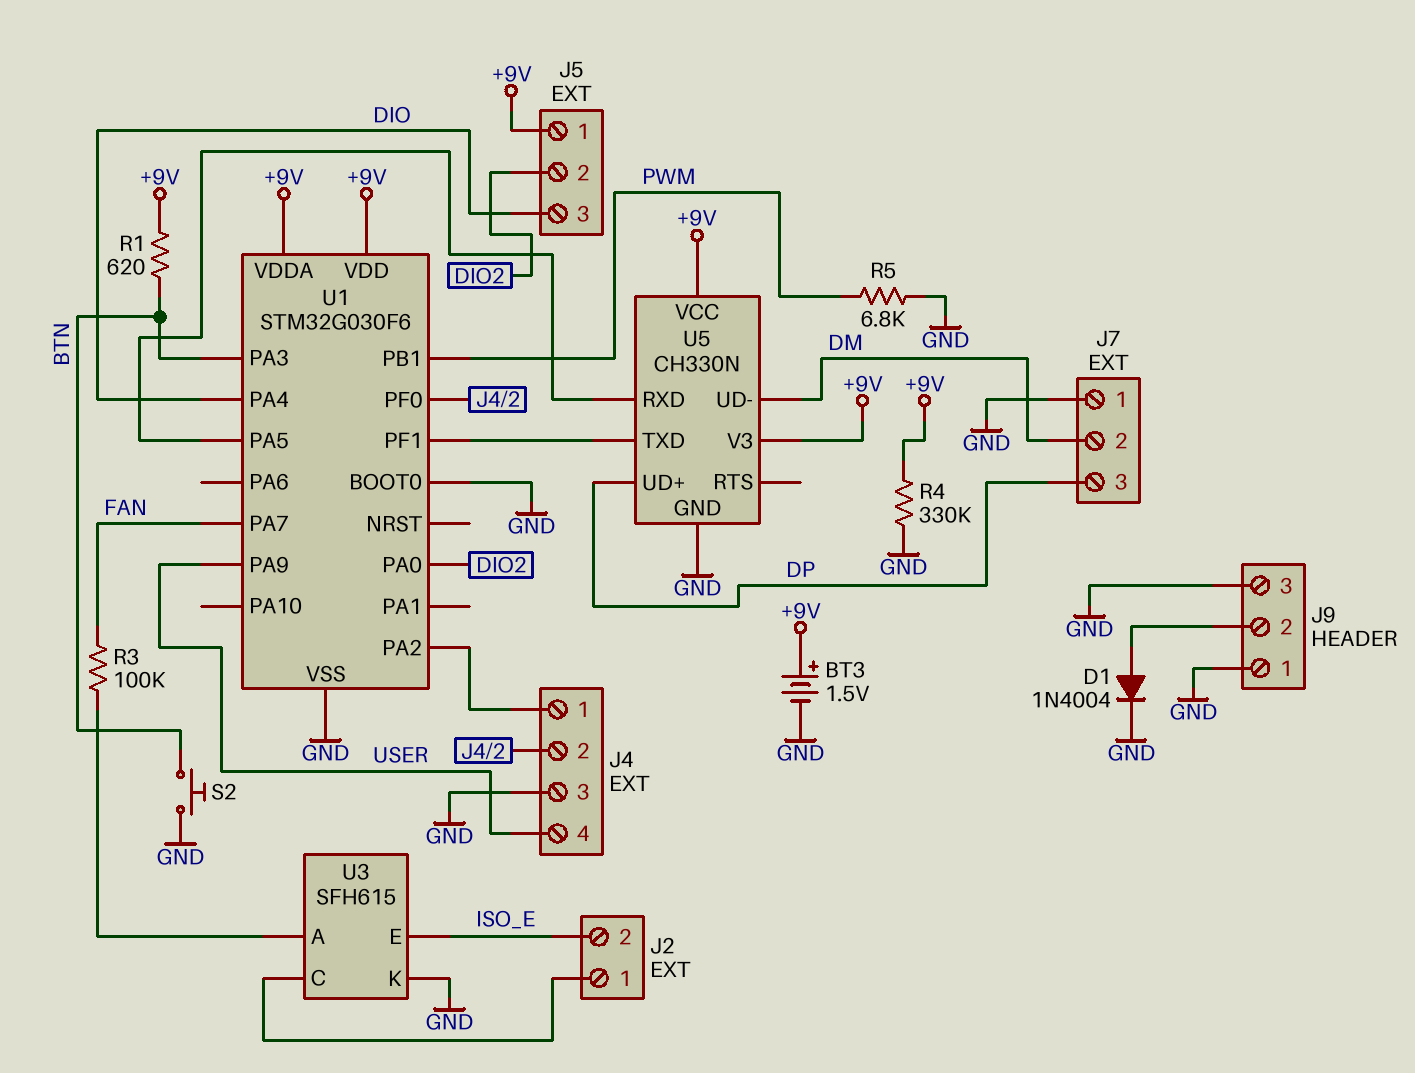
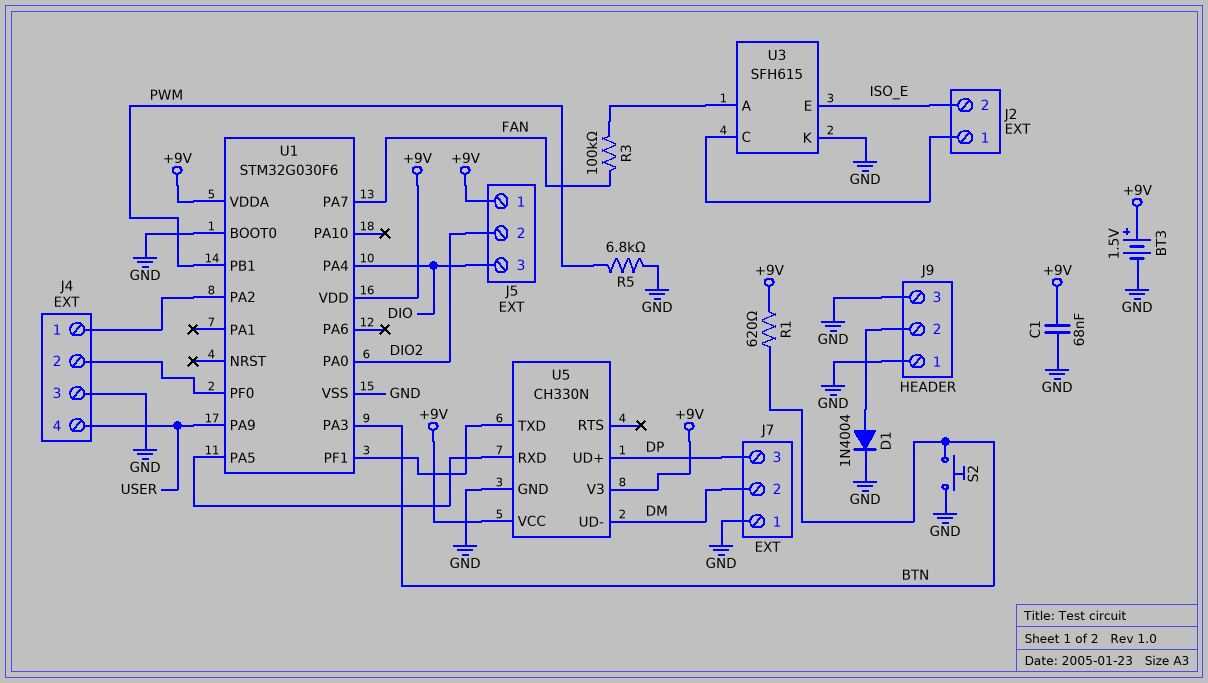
C1: none -> 68nF (+9V, GND)
R4: 330k (+9V, GND) -> none

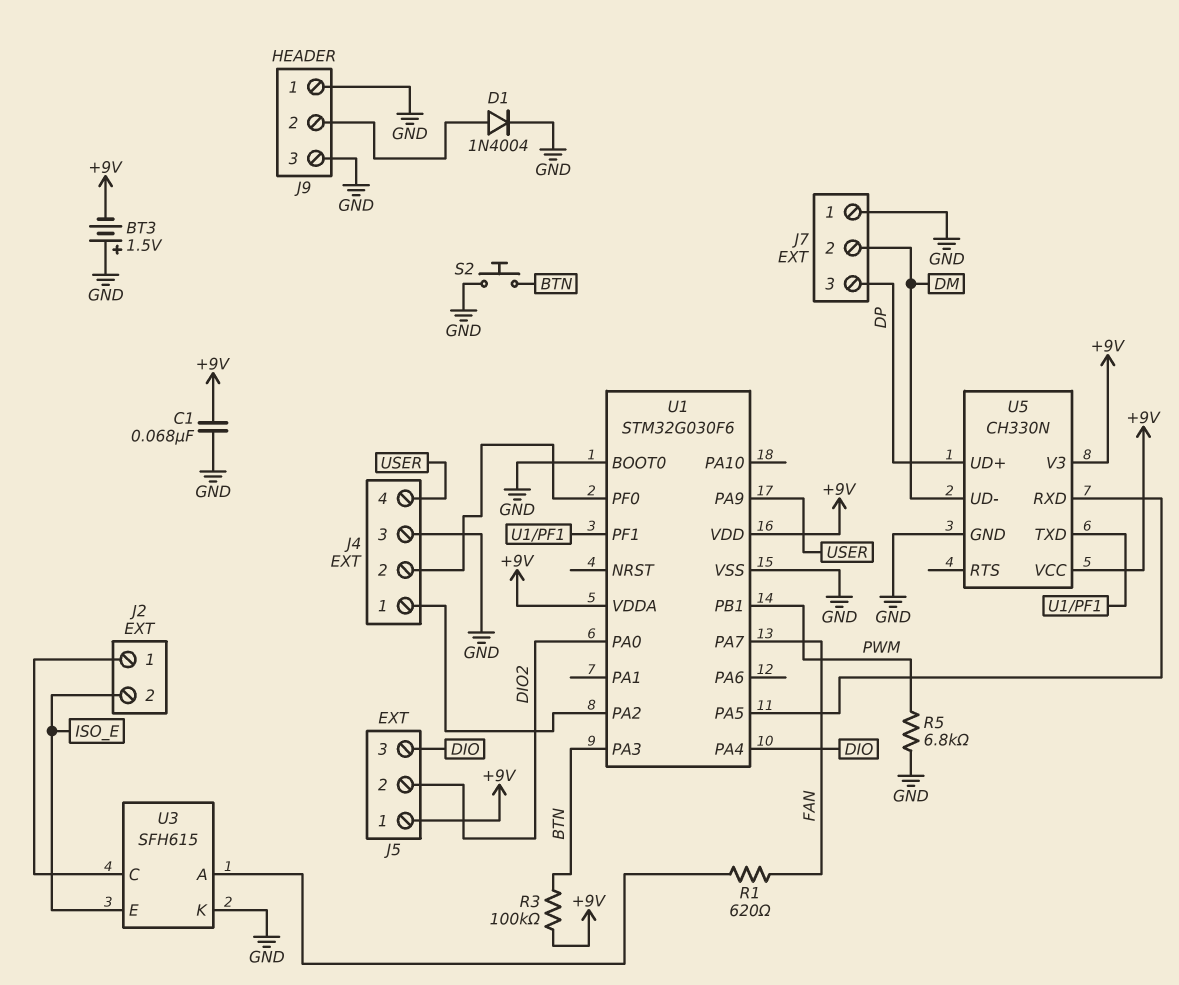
BT3: 1.5V (plus +9V, minus GND) -> 1.5V (plus GND, minus +9V)
R1: 620 (+9V, BTN) -> 620 (FAN, U3/A)
R3: 100k (FAN, U3/A) -> 100k (+9V, BTN)

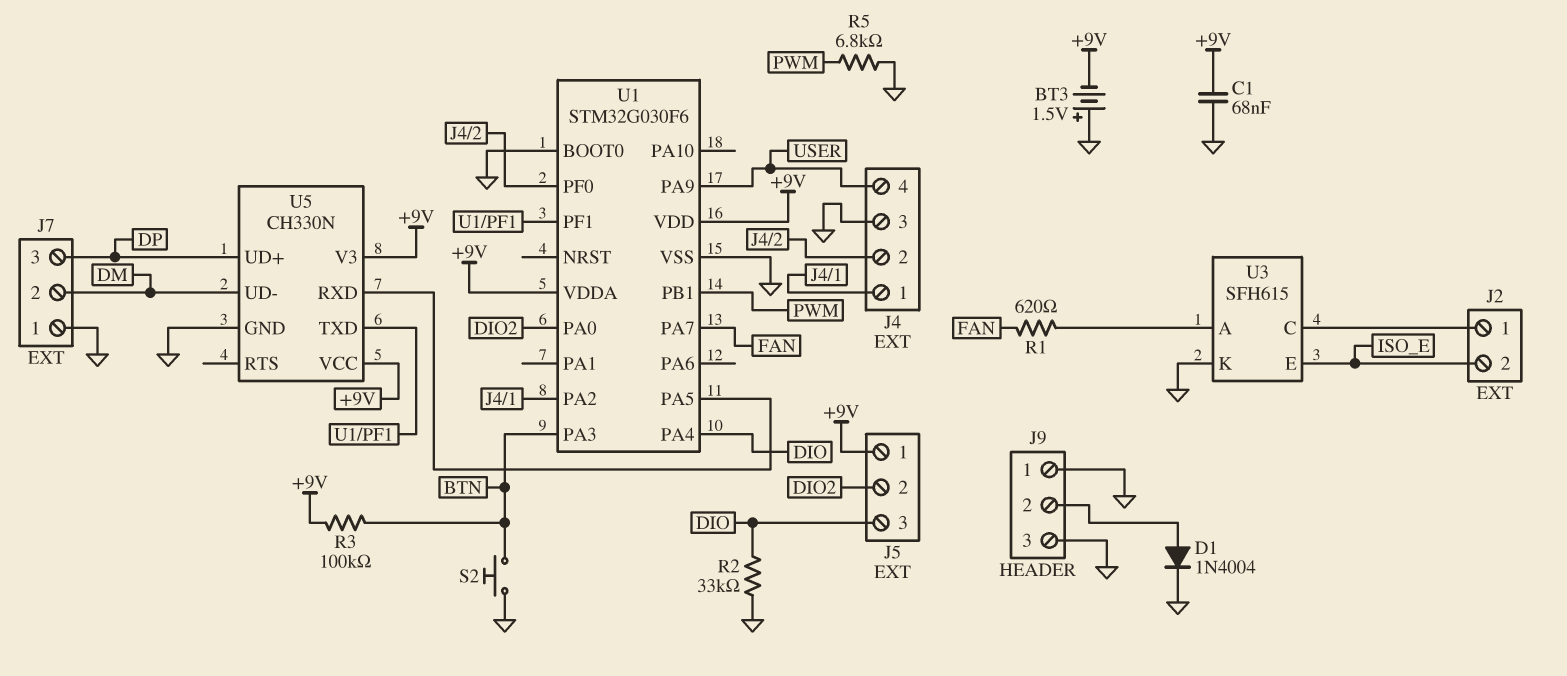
R2: none -> 33k (DIO, GND)

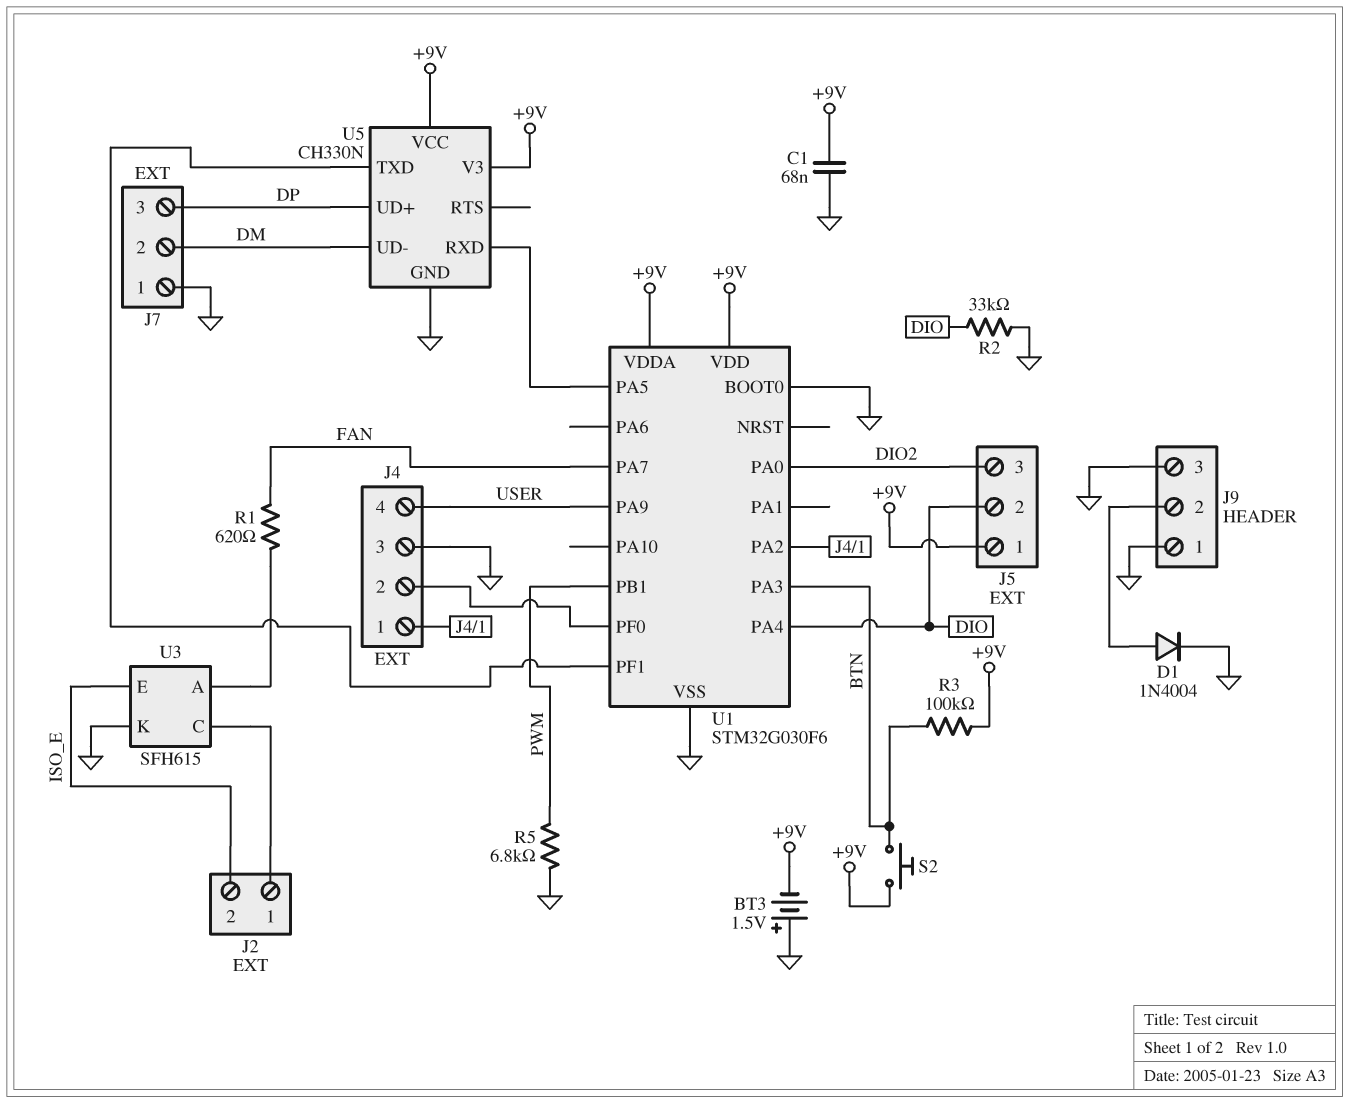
J5 pin 2: DIO2 -> DIO
J5 pin 3: DIO -> DIO2
S2: button (BTN, GND) -> button (+9V, BTN)

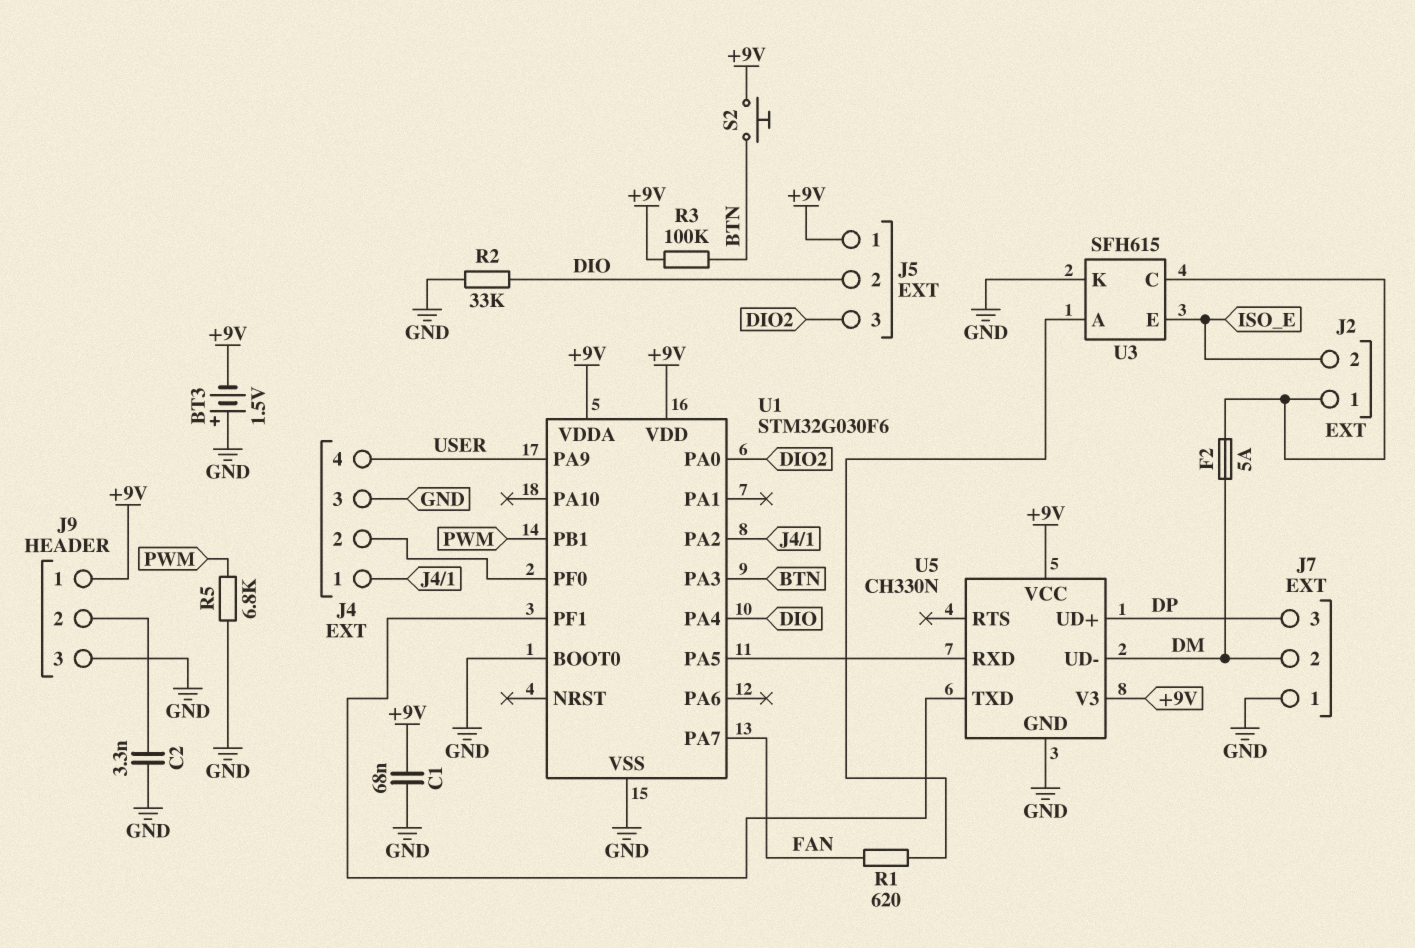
C2: none -> 3.3nF (GND, J9/2)
D1: diode 1N4004 (A J9/2, K GND) -> none
F2: none -> 5A (DM, J2/1)
J9 pin 1: GND -> +9V

